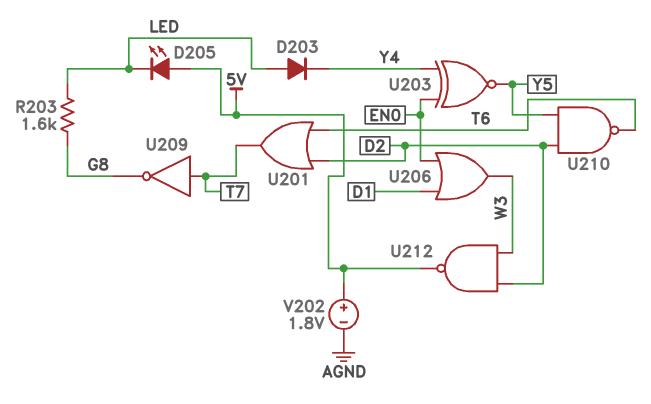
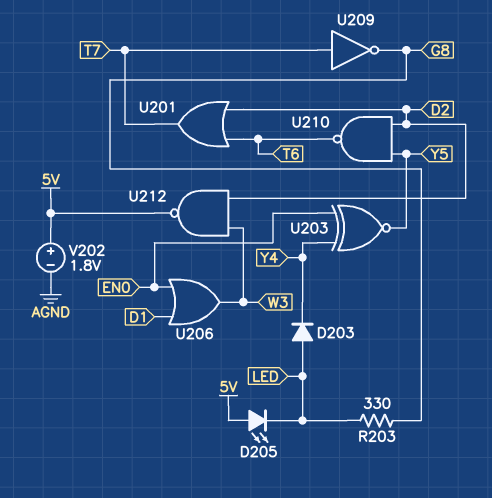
R203: 1.6k (G8, LED) -> 330 (G8, LED)

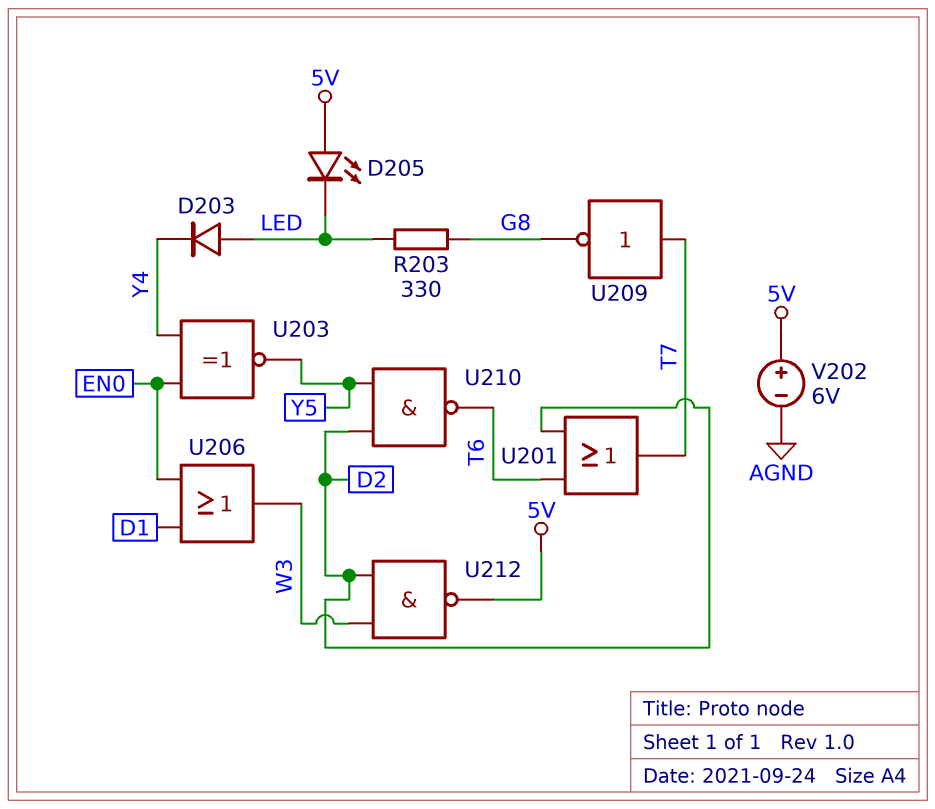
V202: 1.8V (plus 5V, minus AGND) -> 6V (plus 5V, minus AGND)

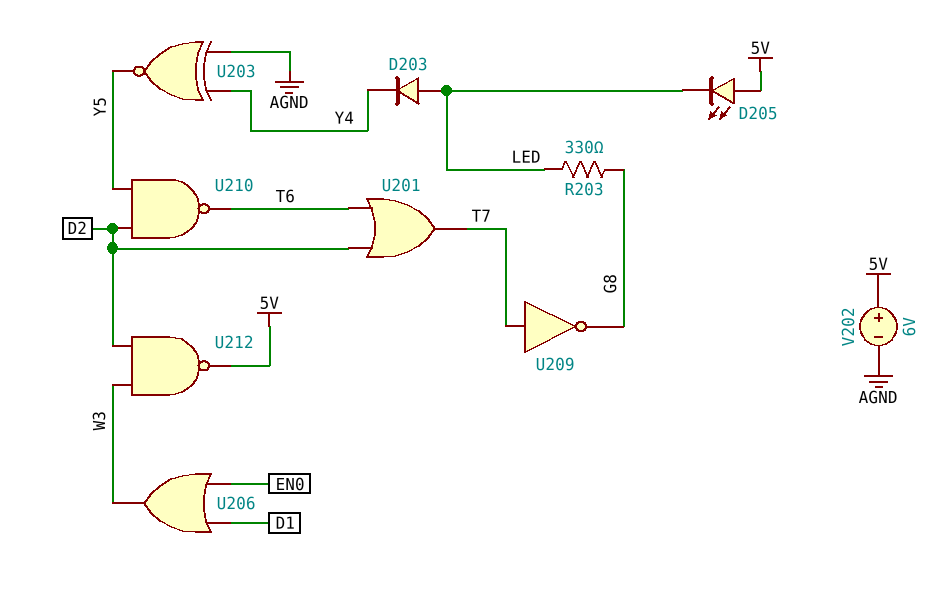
U203: XNOR (in EN0, in Y4, out Y5) -> XNOR (in AGND, in Y4, out Y5)

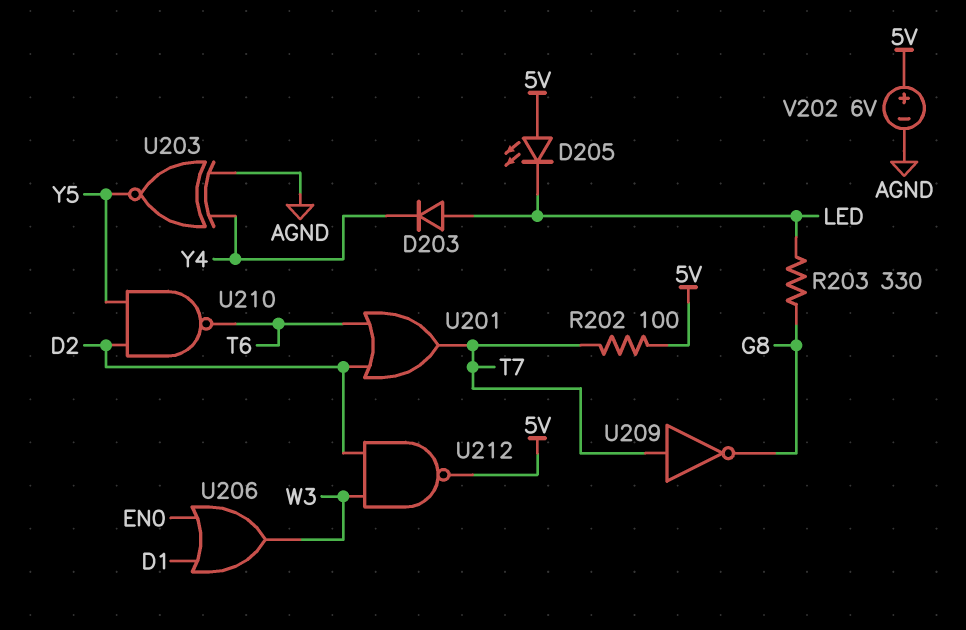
R202: none -> 100 (5V, T7)

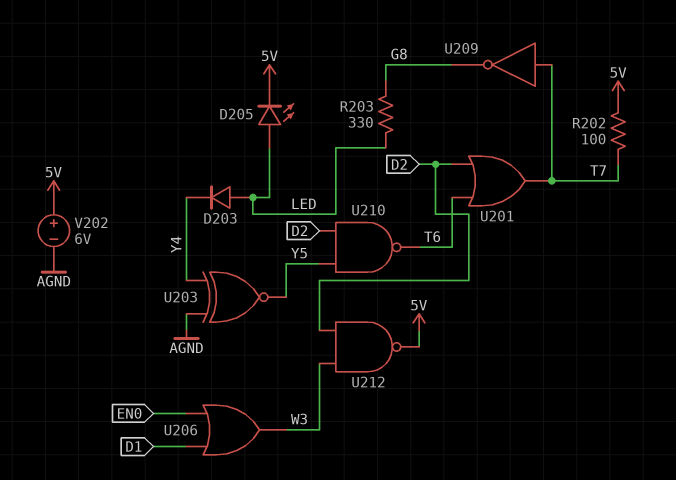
D205: LED (A 5V, K LED) -> LED (A LED, K 5V)

